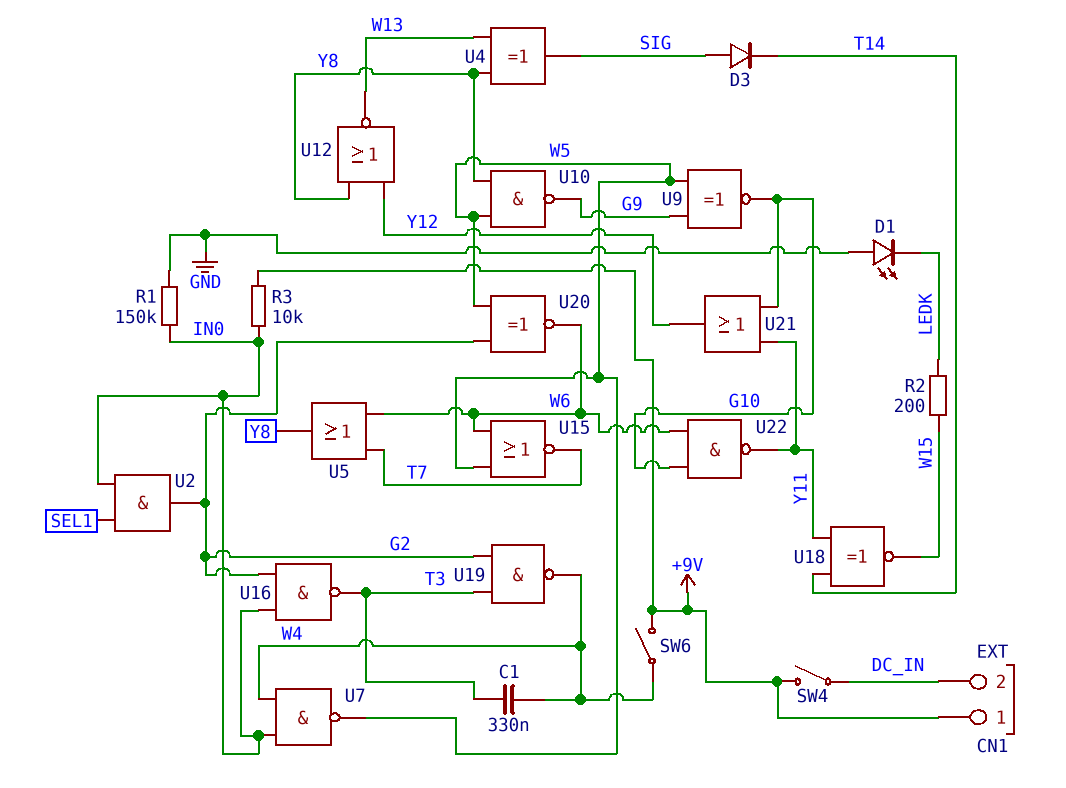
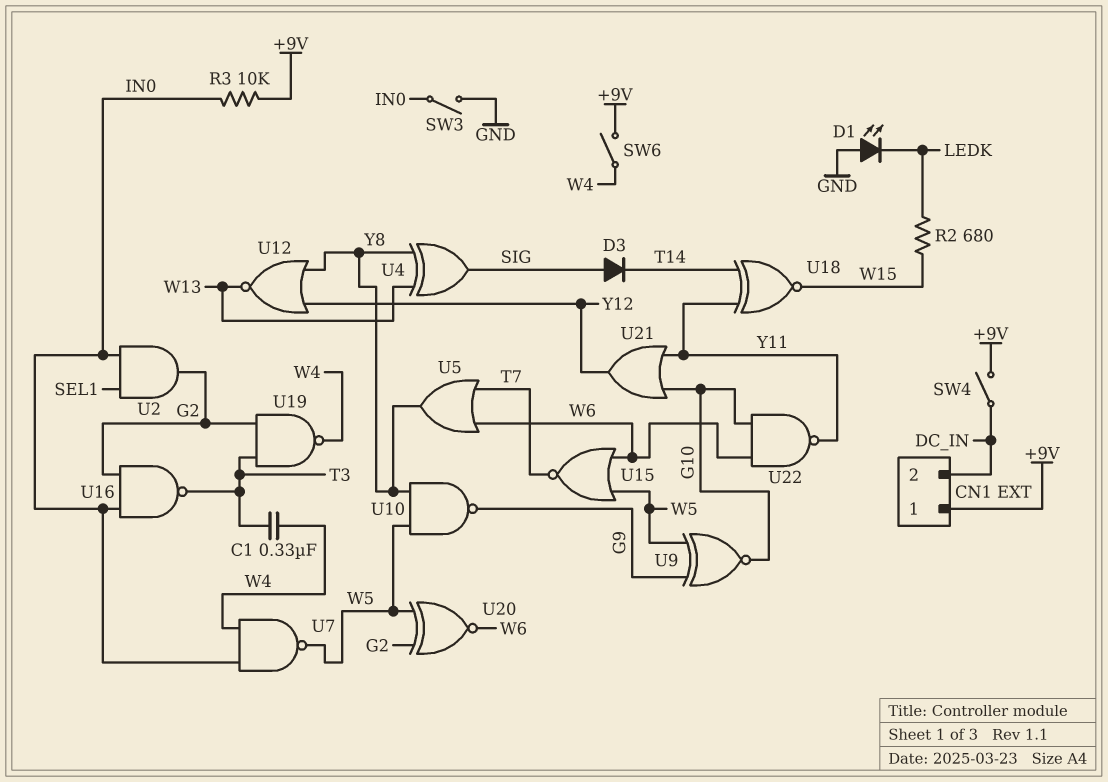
R1: 150k (GND, IN0) -> none
R2: 200 (LEDK, W15) -> 680 (LEDK, W15)
SW3: none -> switch (GND, IN0)

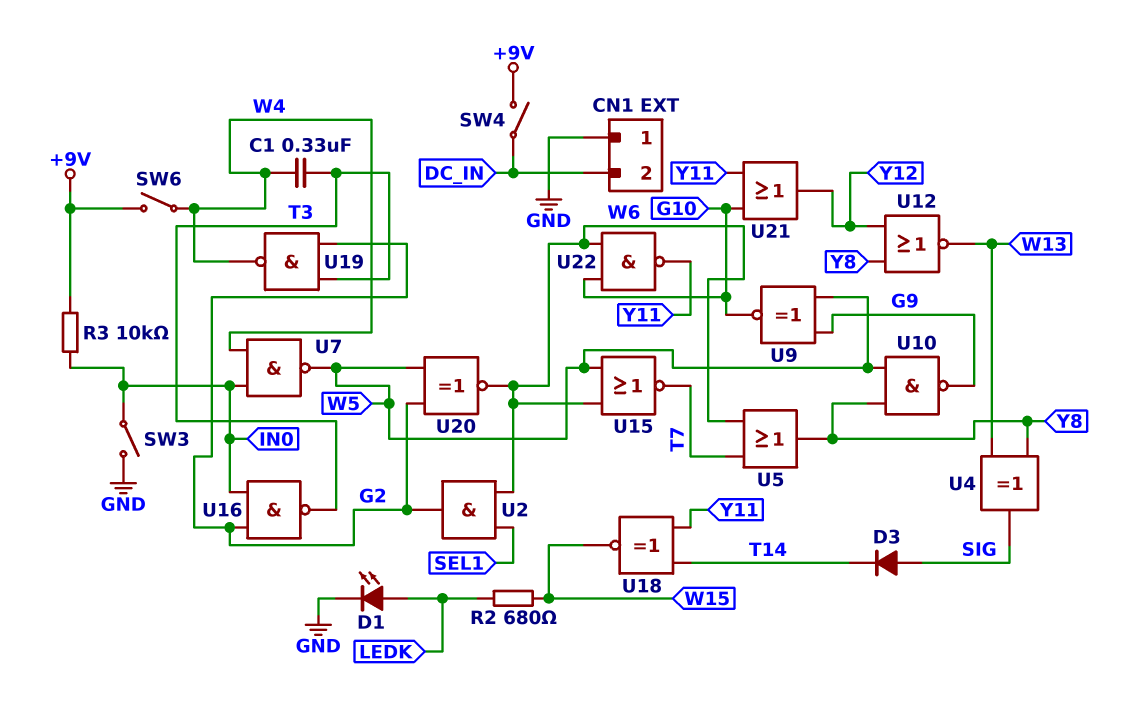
CN1 pin 1: +9V -> GND
D1: LED (A GND, K LEDK) -> LED (A LEDK, K GND)
U2: AND (in IN0, in SEL1, out G2) -> AND (in SEL1, in W6, out G2)

